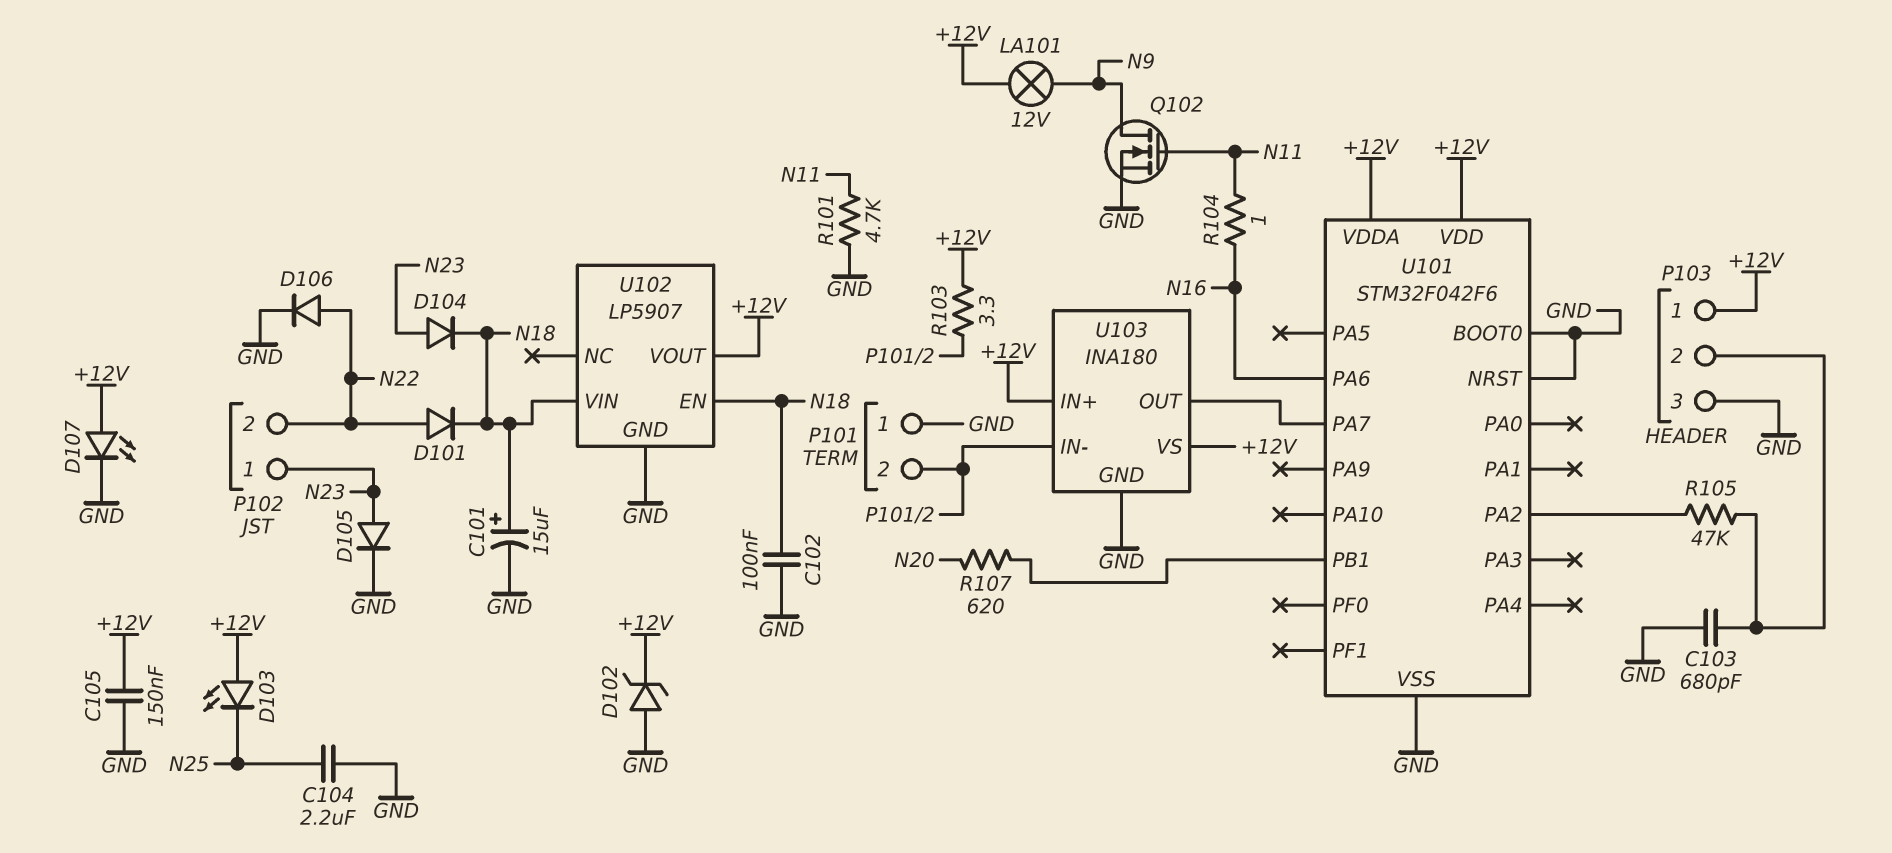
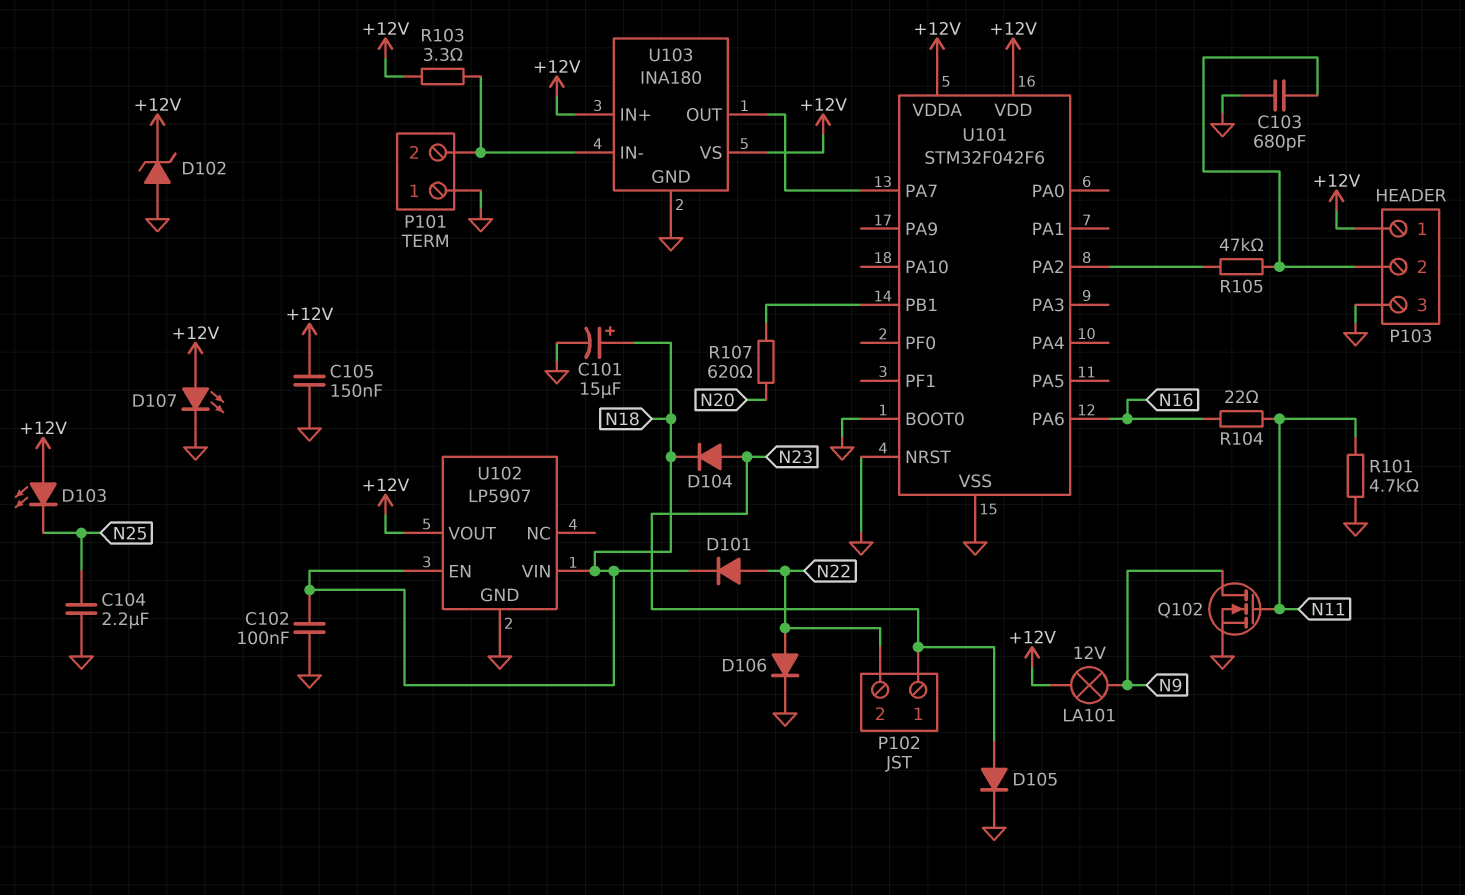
R104: 1 (N11, N16) -> 22 (N11, N16)

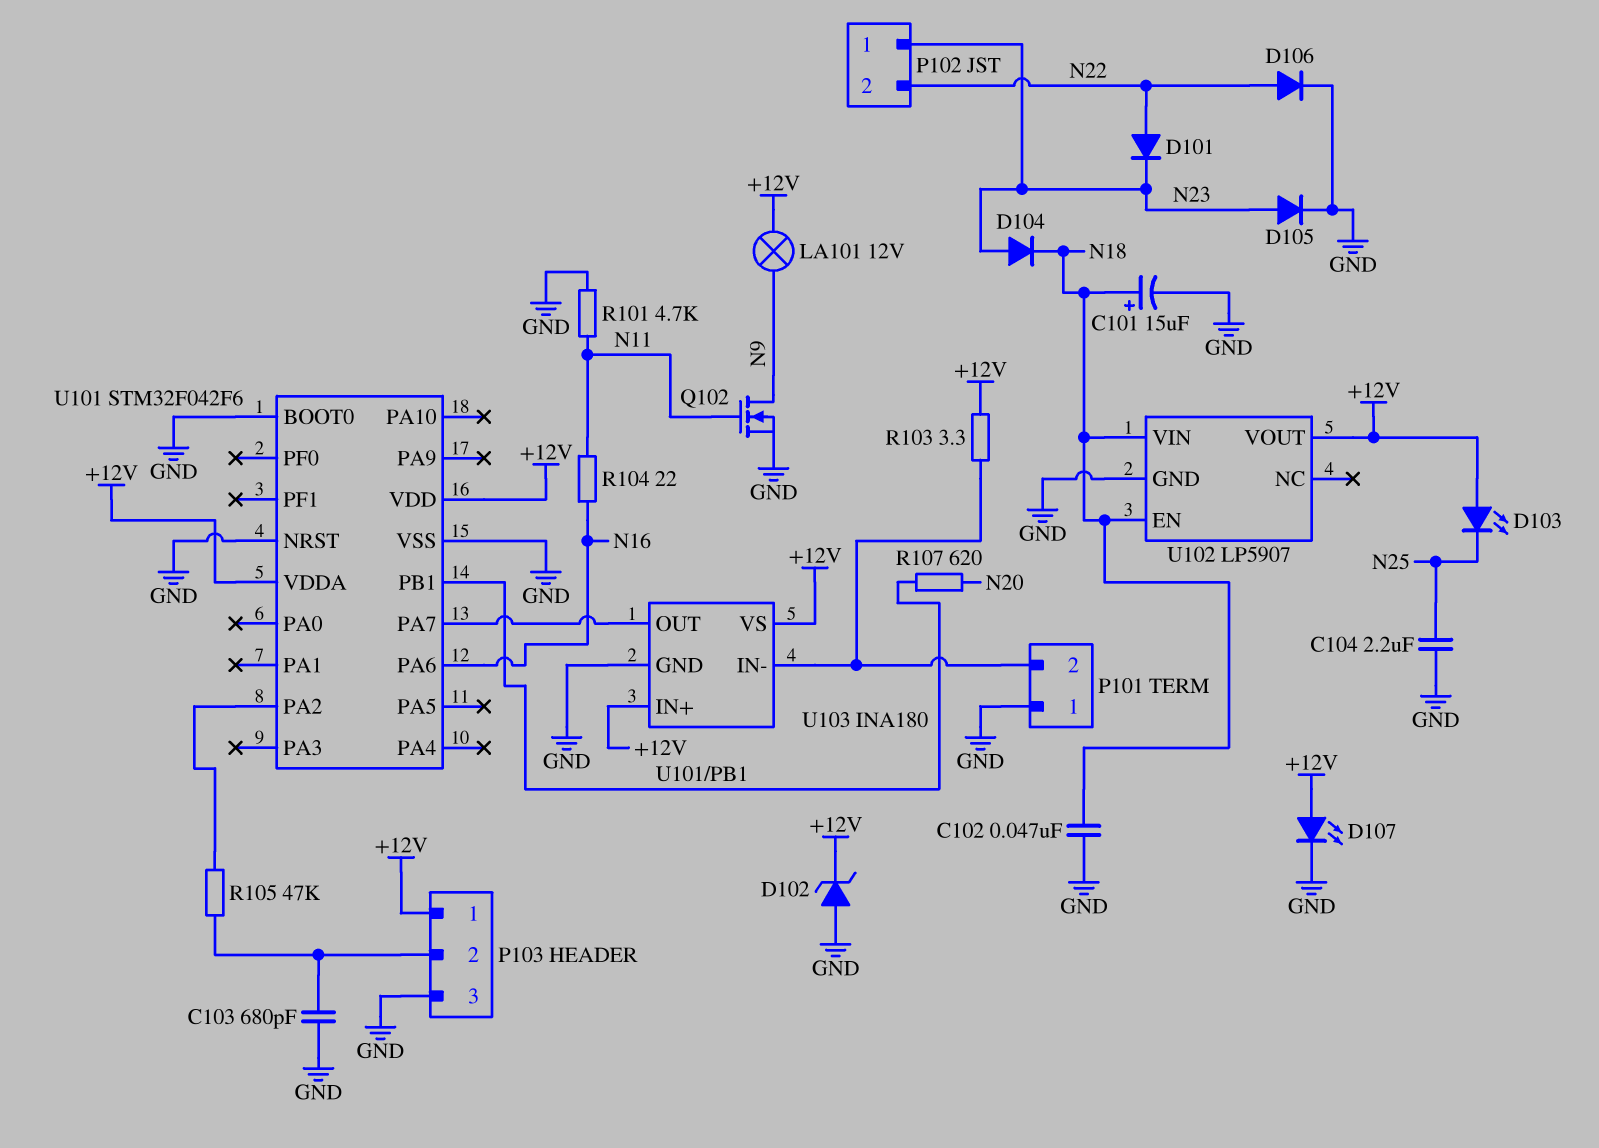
C102: 100nF (GND, N18) -> 47nF (GND, N18)
C105: 150nF (+12V, GND) -> none
D101: diode (A N22, K N18) -> diode (A N22, K N23)

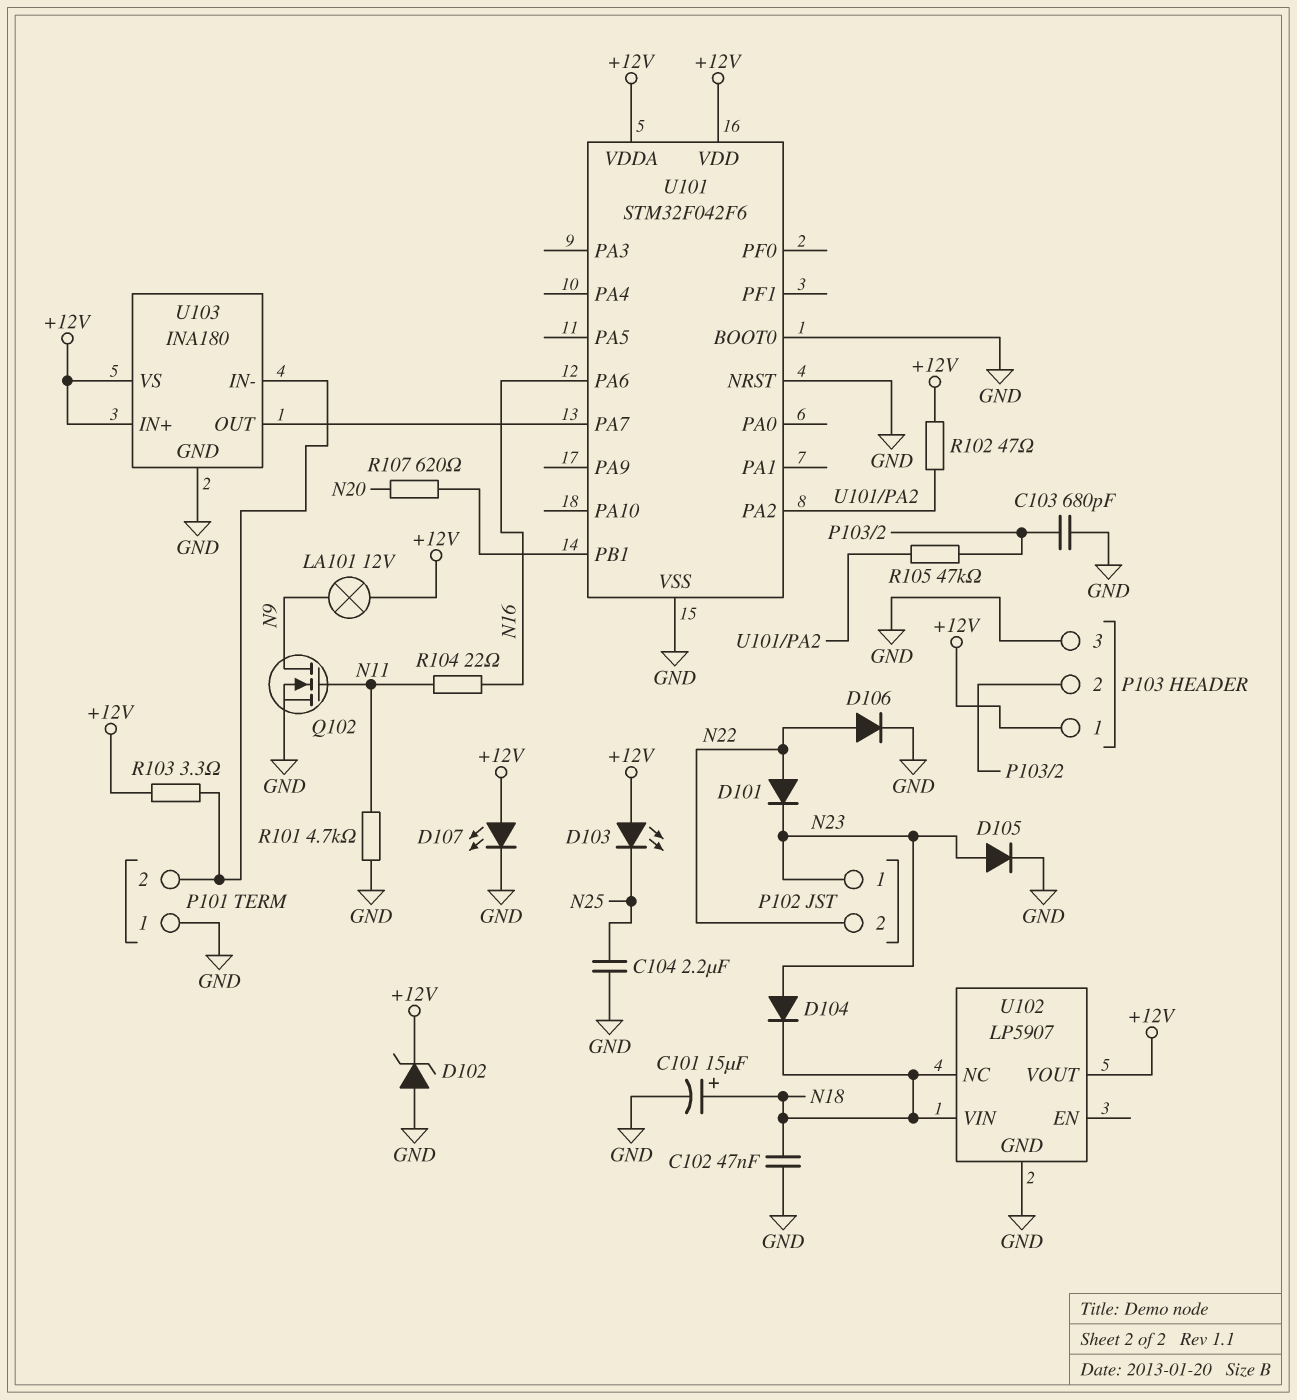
R102: none -> 47 (+12V, U101/PA2)
U102 pin EN: N18 -> none
U102 pin NC: none -> N18

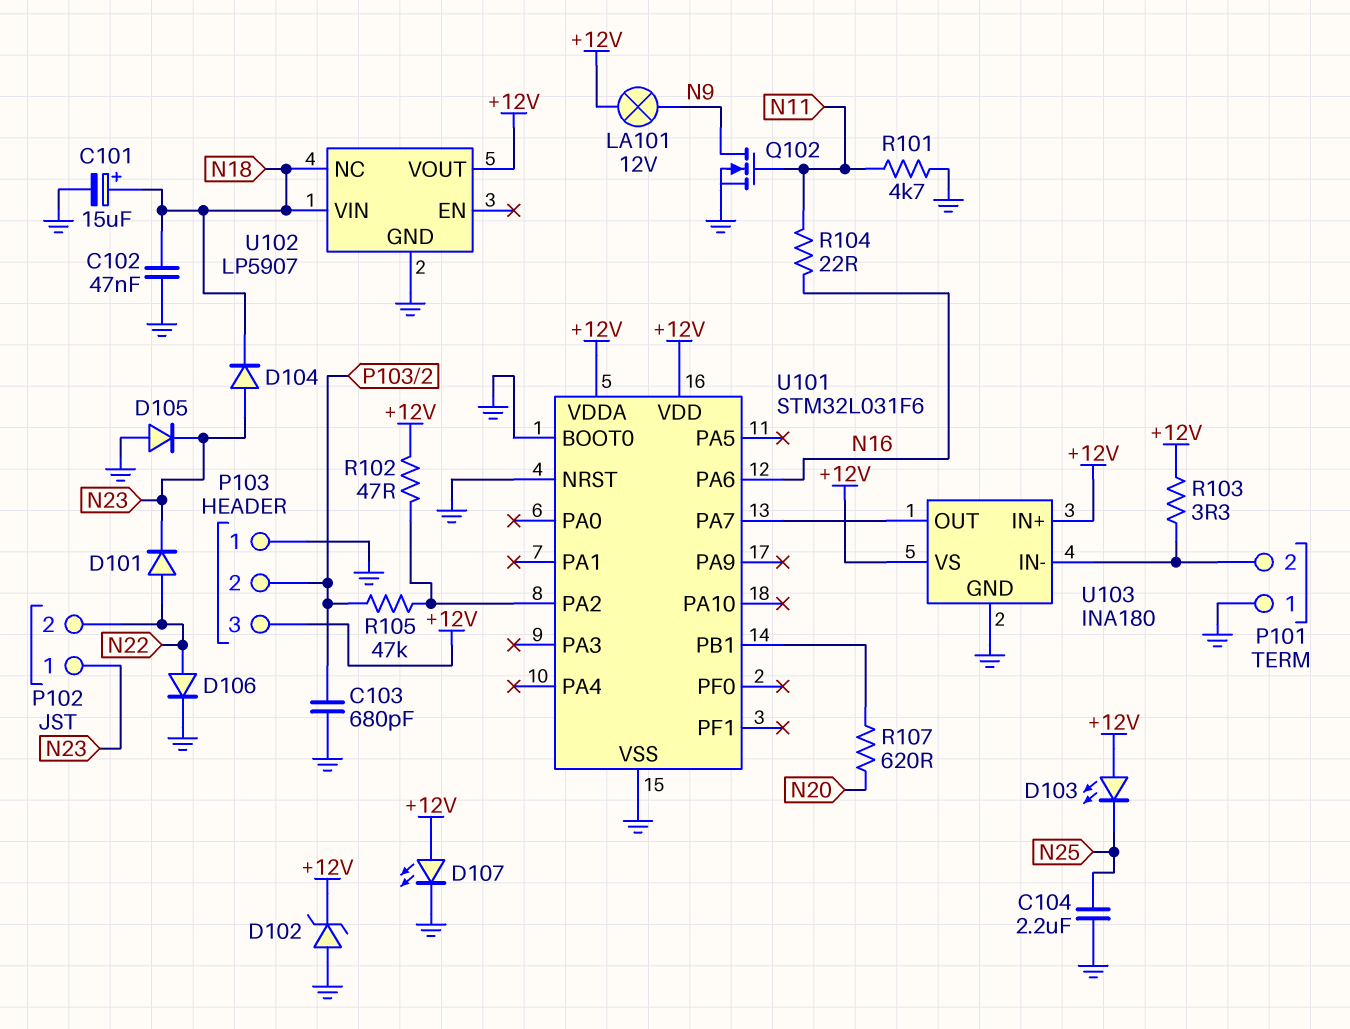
D105: diode (A N23, K GND) -> diode (A GND, K N23)
P103 pin 1: +12V -> GND
P103 pin 3: GND -> +12V
U101: STM32F042F6 -> STM32L031F6

